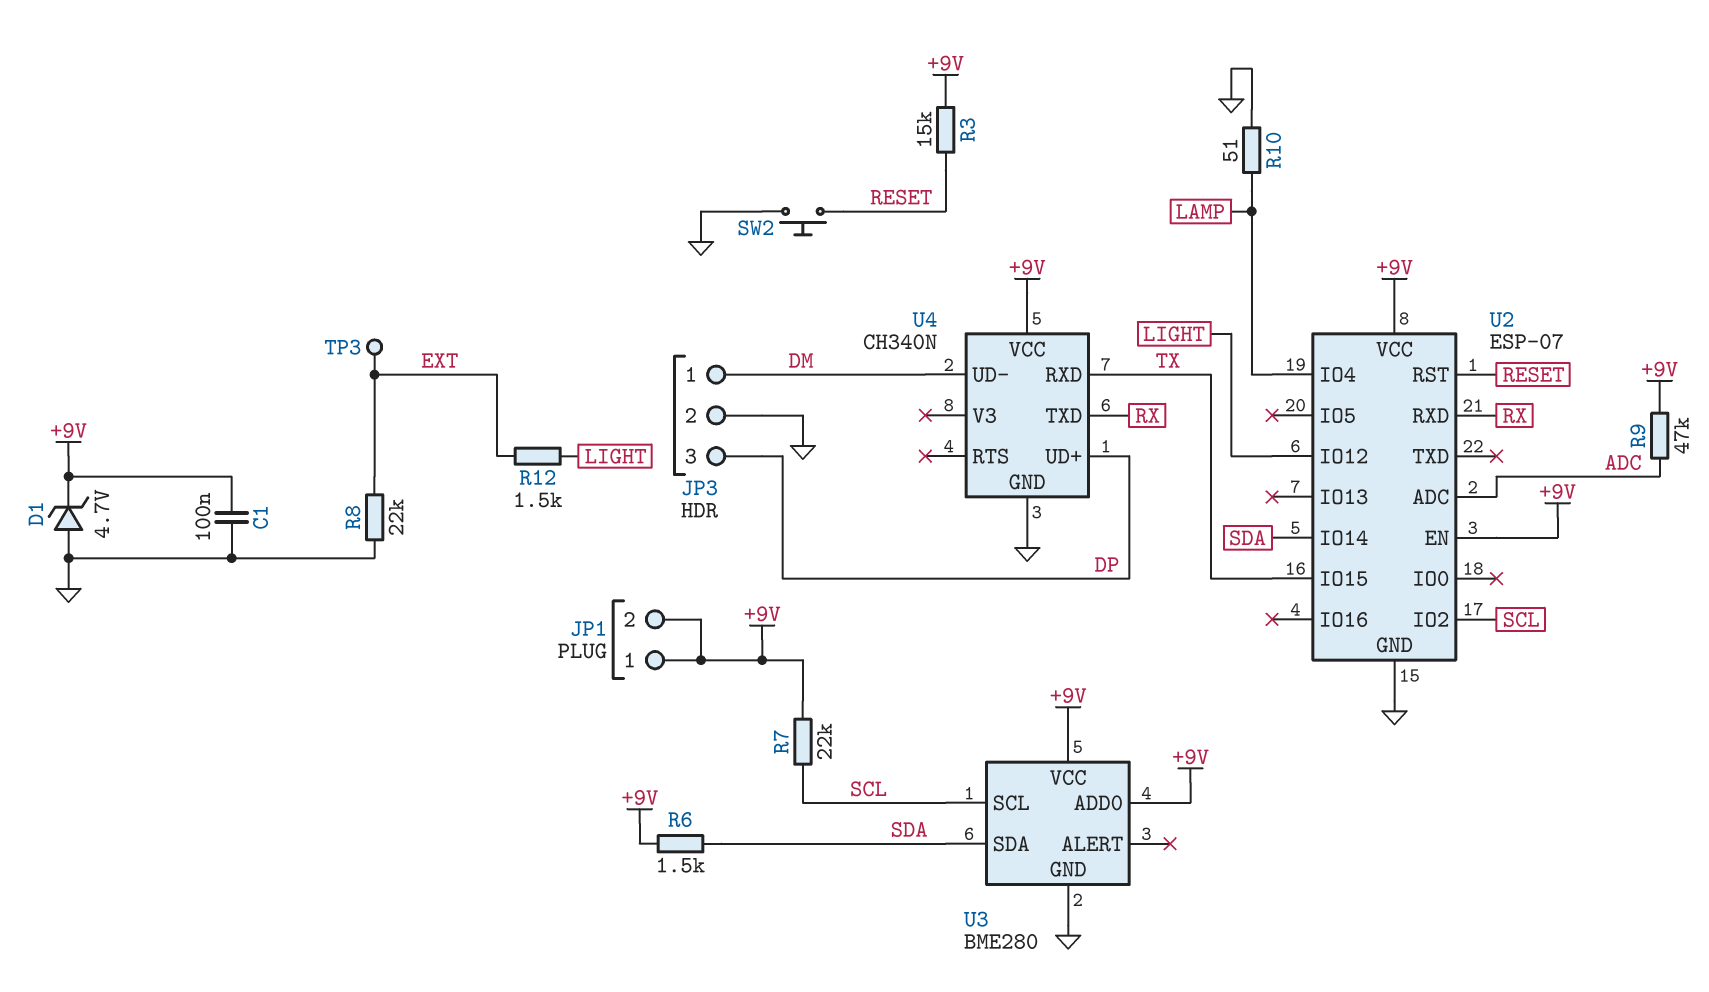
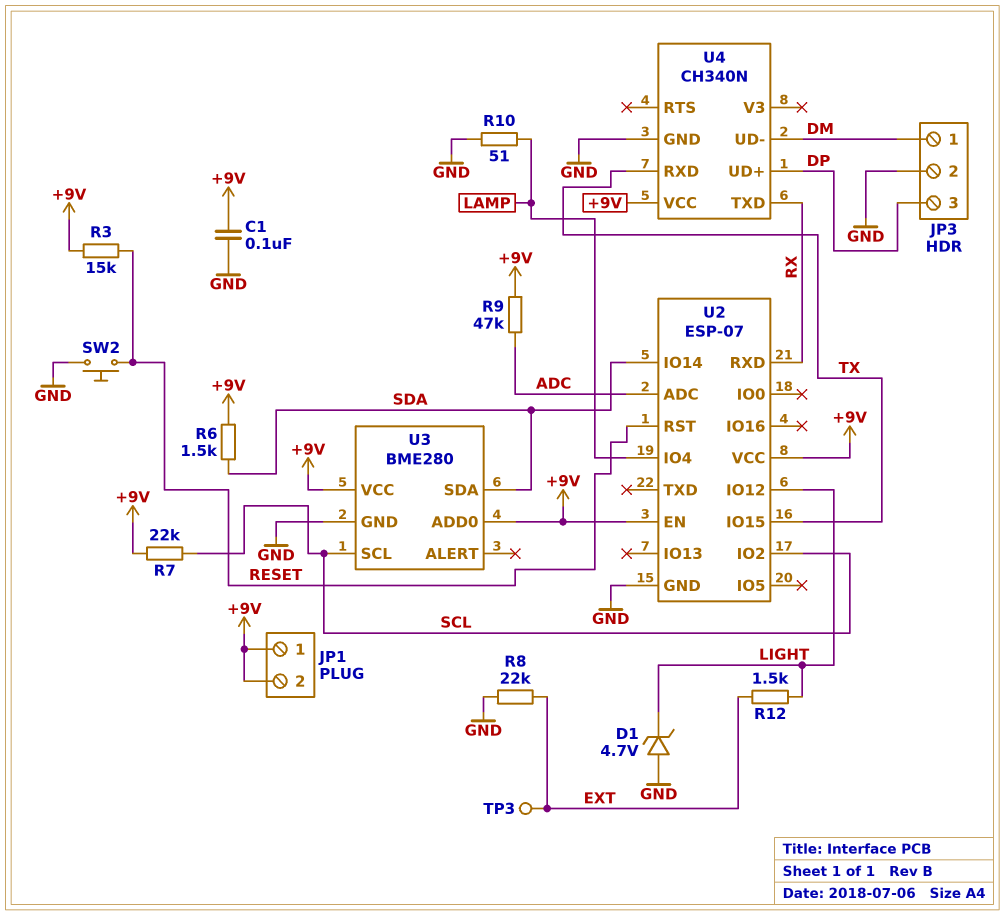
D1: zener 4.7V (A GND, K +9V) -> zener 4.7V (A GND, K LIGHT)

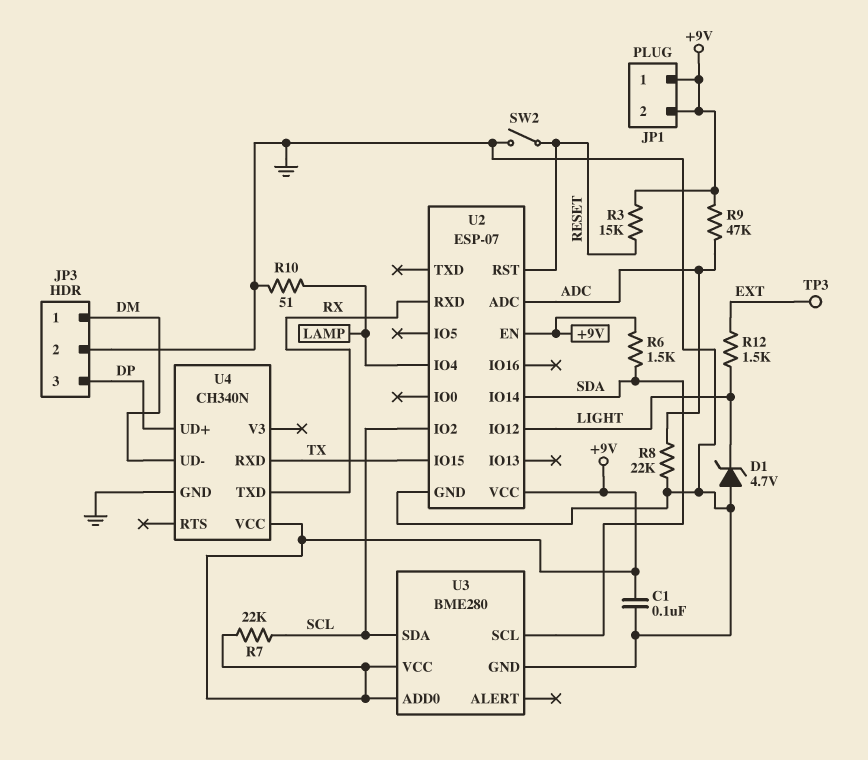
R8: 22k (EXT, GND) -> 22k (ADC, GND)
SW2: button (GND, RESET) -> switch (GND, RESET)
U3 pin SCL: SCL -> SDA
U3 pin SDA: SDA -> SCL

